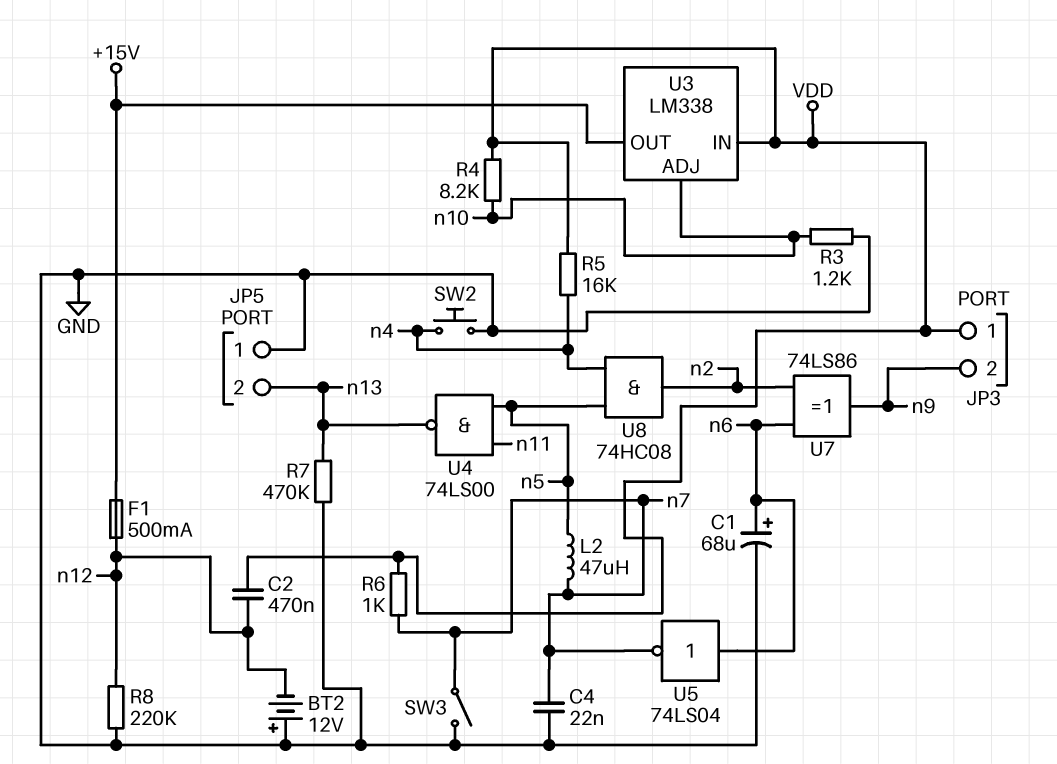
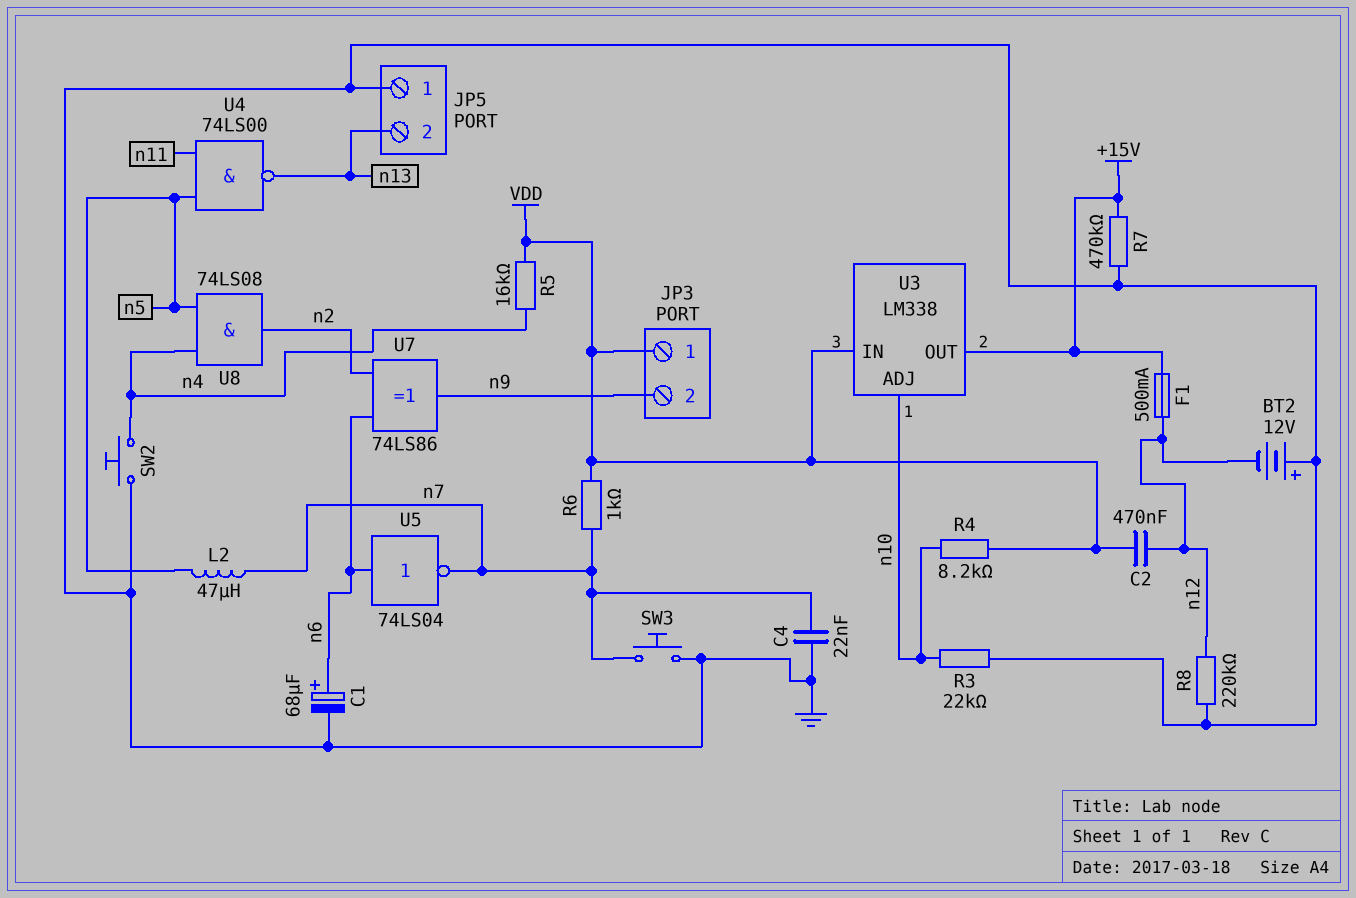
R3: 1.2k (GND, n10) -> 22k (GND, n10)
R7: 470k (GND, n13) -> 470k (+15V, GND)
SW3: switch (GND, n7) -> button (GND, n7)
U8: AND 74HC08 (in n4, in n5, out n2) -> AND 74LS08 (in n4, in n5, out n2)

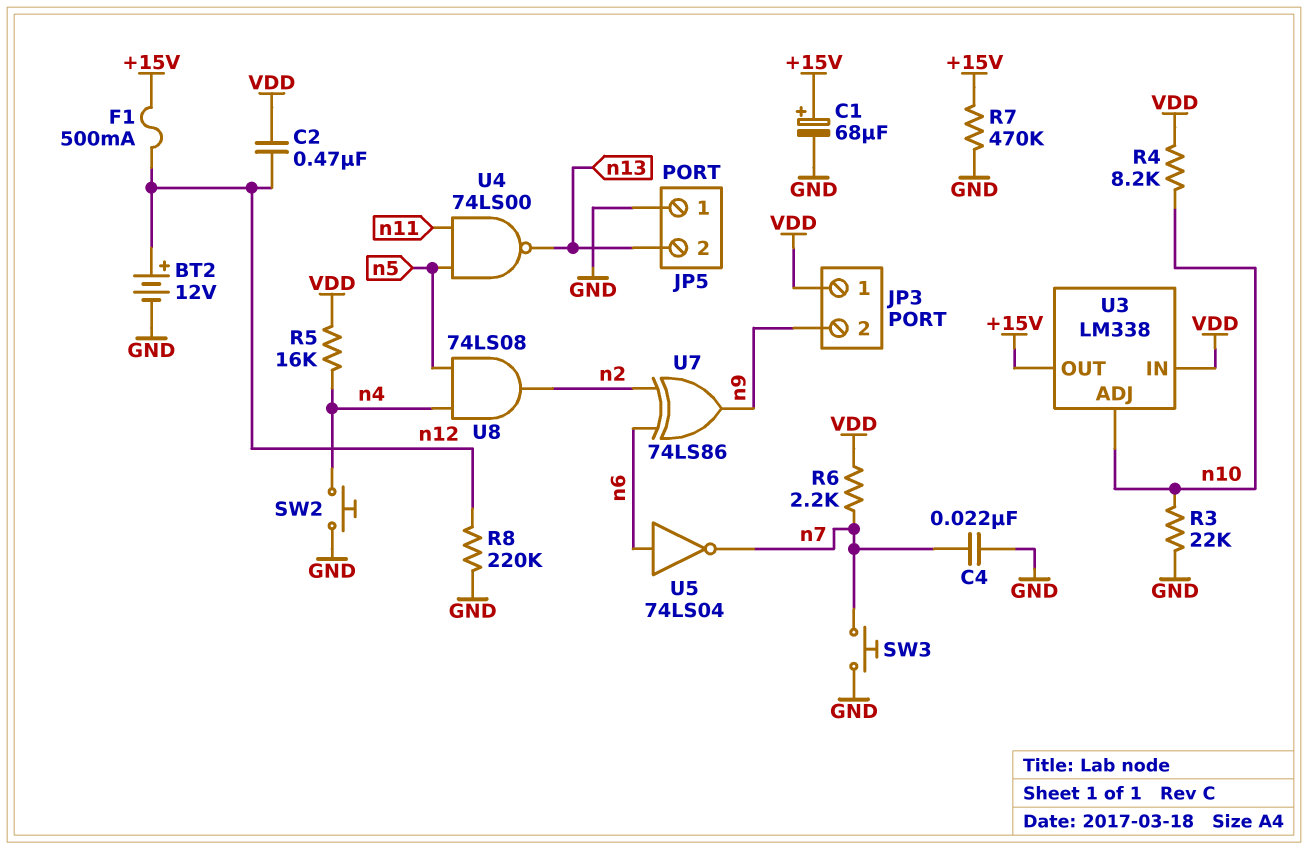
BT2: 12V (plus GND, minus n12) -> 12V (plus n12, minus GND)
C1: 68uF (plus n6, minus GND) -> 68uF (plus +15V, minus GND)
L2: 47uH (n5, n7) -> none
R6: 1k (VDD, n7) -> 2.2k (VDD, n7)

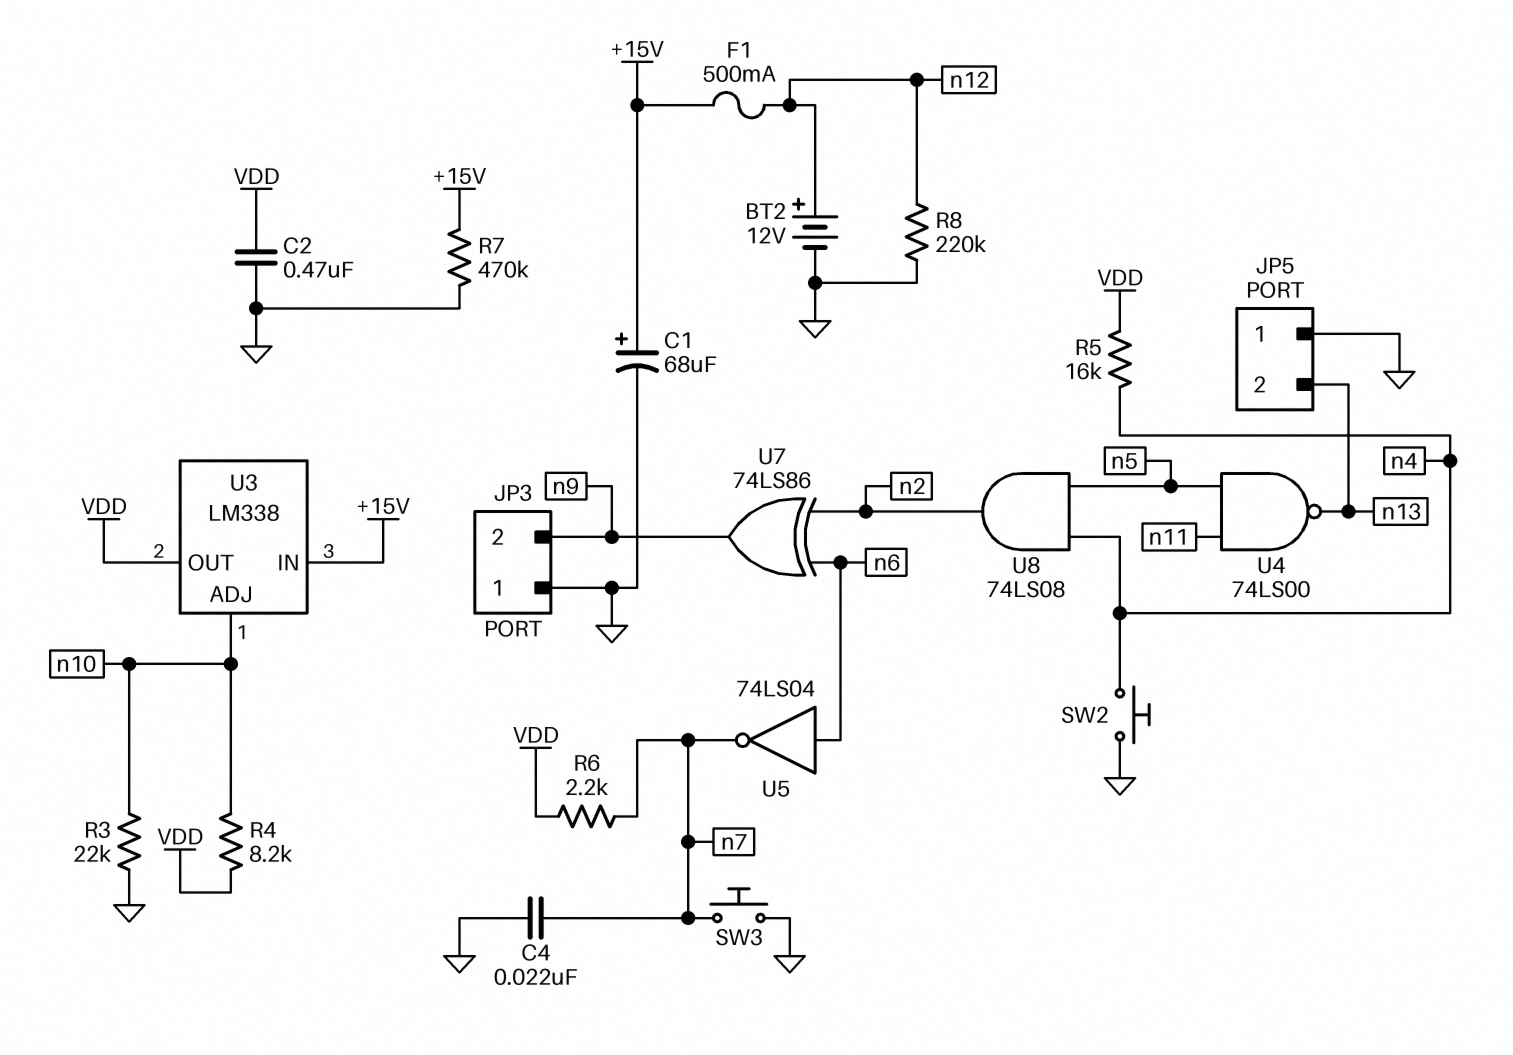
C2: 470nF (VDD, n12) -> 470nF (GND, VDD)
JP3 pin 1: VDD -> GND
U3 pin IN: VDD -> +15V
U3 pin OUT: +15V -> VDD

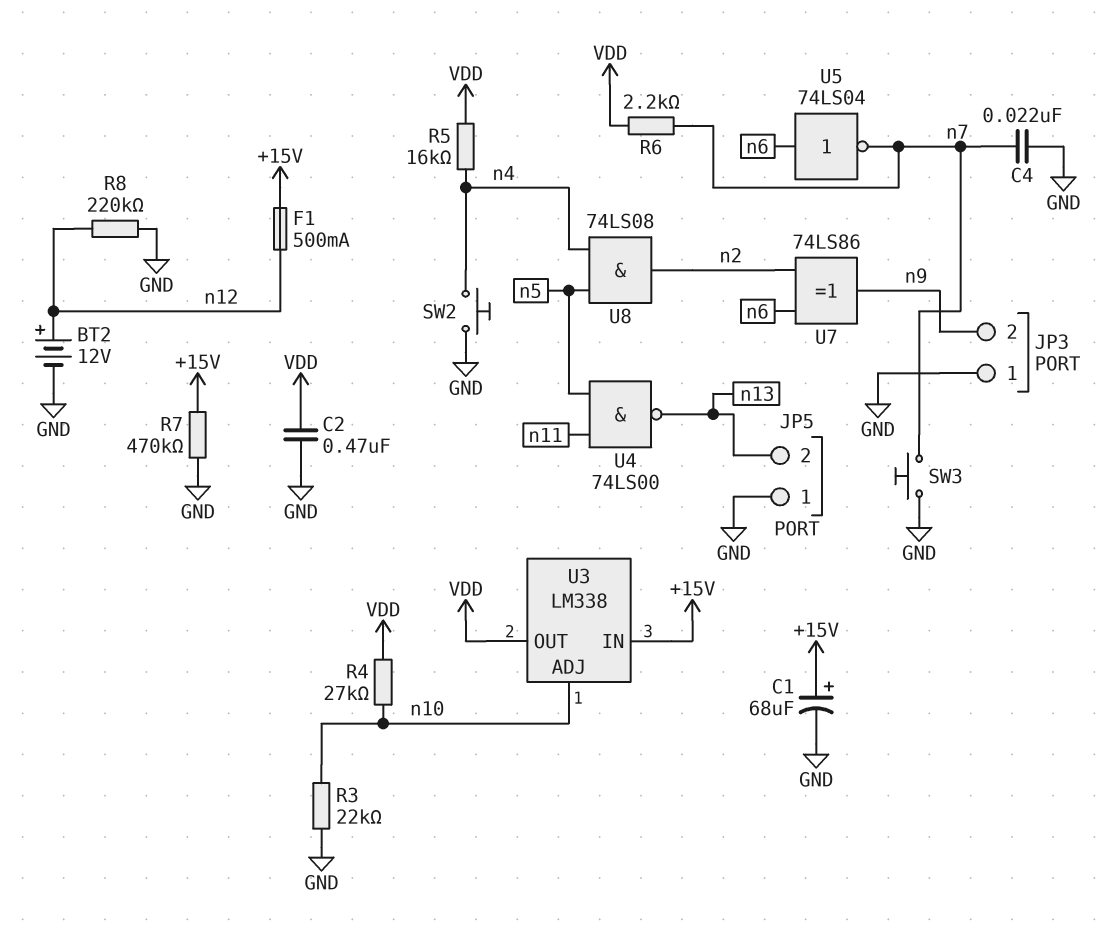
R4: 8.2k (VDD, n10) -> 27k (VDD, n10)

